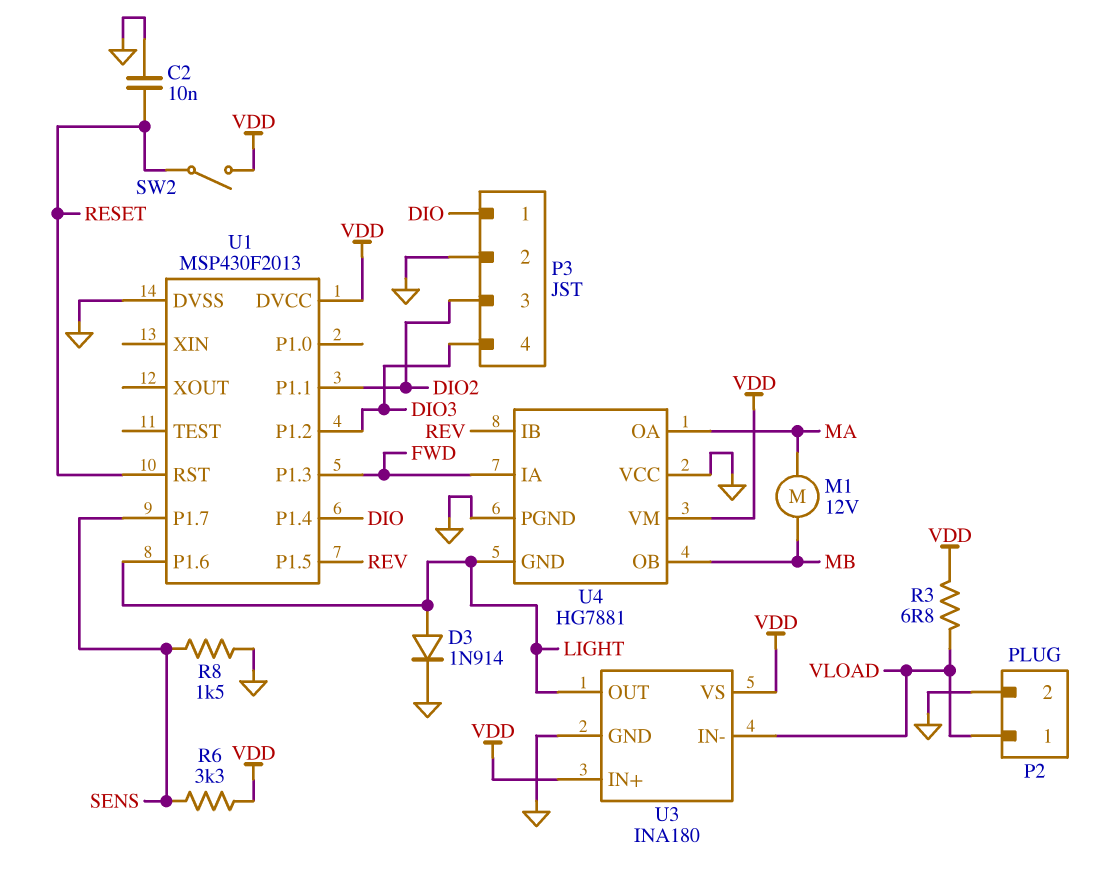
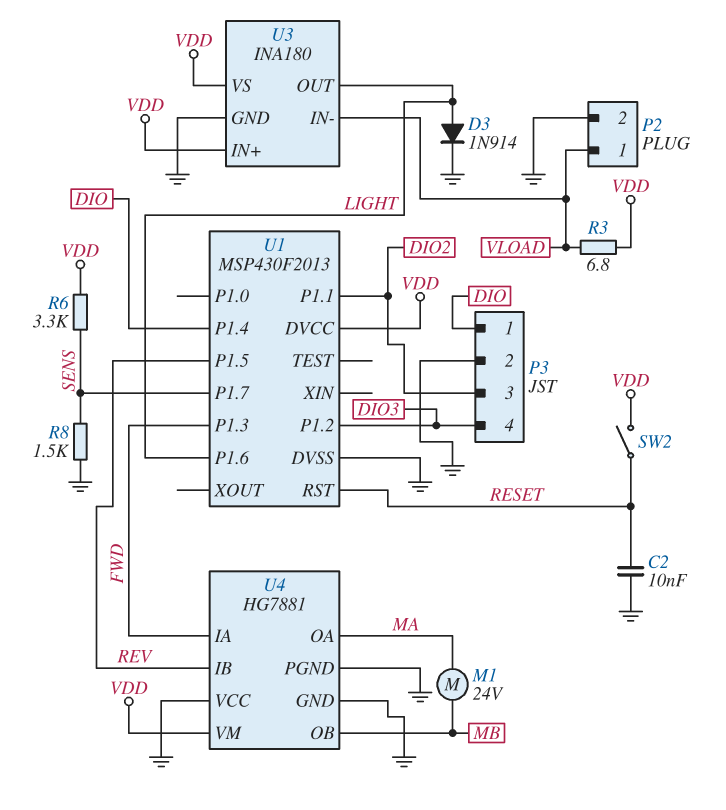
M1: motor 12V (MA, MB) -> motor 24V (MA, MB)
U4 pin GND: LIGHT -> GND

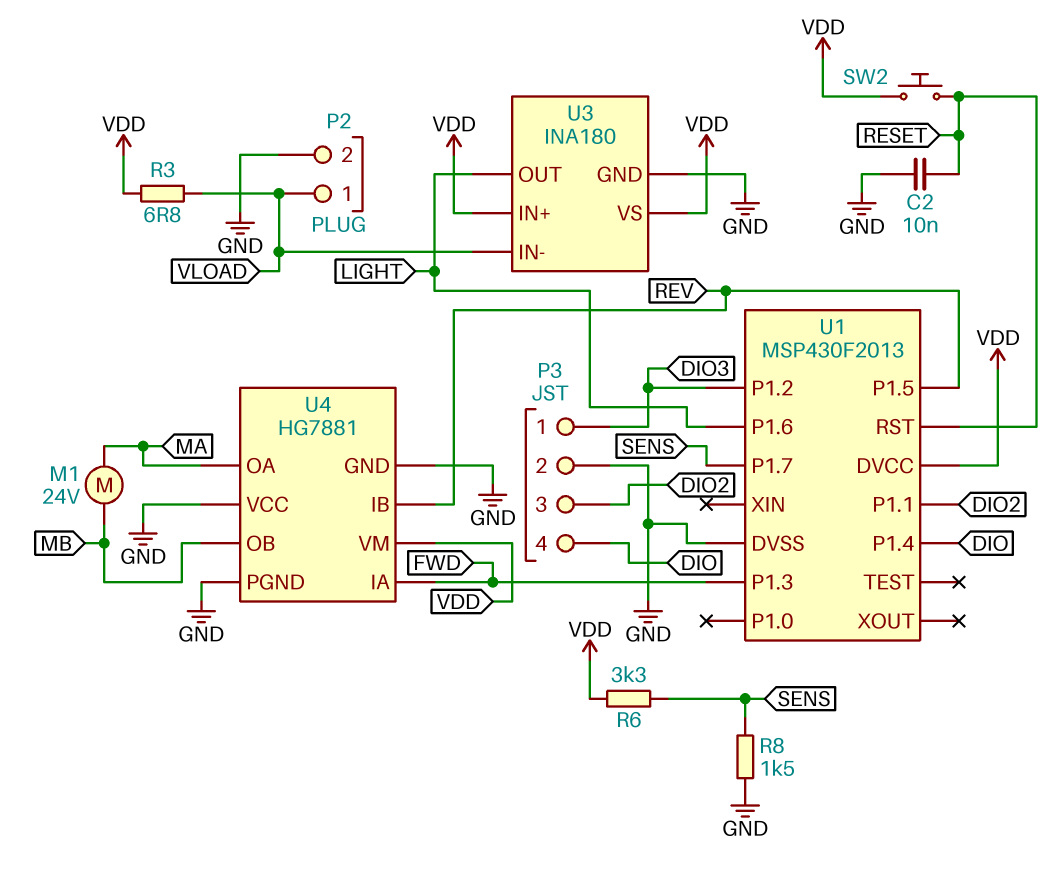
D3: diode 1N914 (A LIGHT, K GND) -> none
P3 pin 1: DIO -> DIO3
P3 pin 4: DIO3 -> DIO
SW2: switch (RESET, VDD) -> button (RESET, VDD)

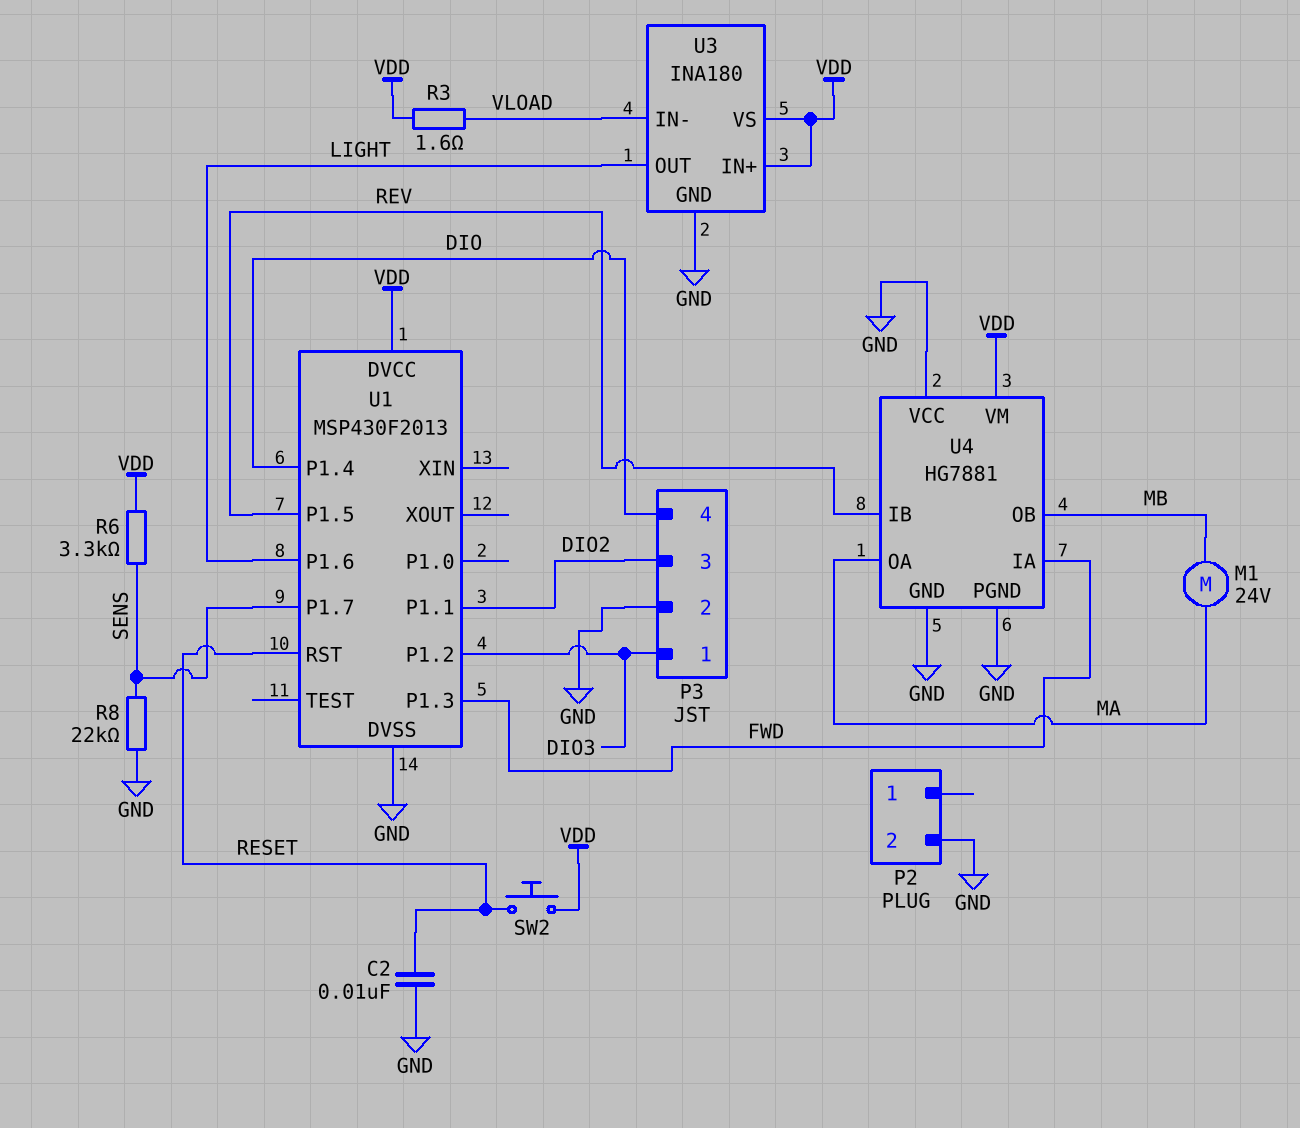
P2 pin 1: VLOAD -> none
R3: 6.8 (VDD, VLOAD) -> 1.6 (VDD, VLOAD)
R8: 1.5k (GND, SENS) -> 22k (GND, SENS)

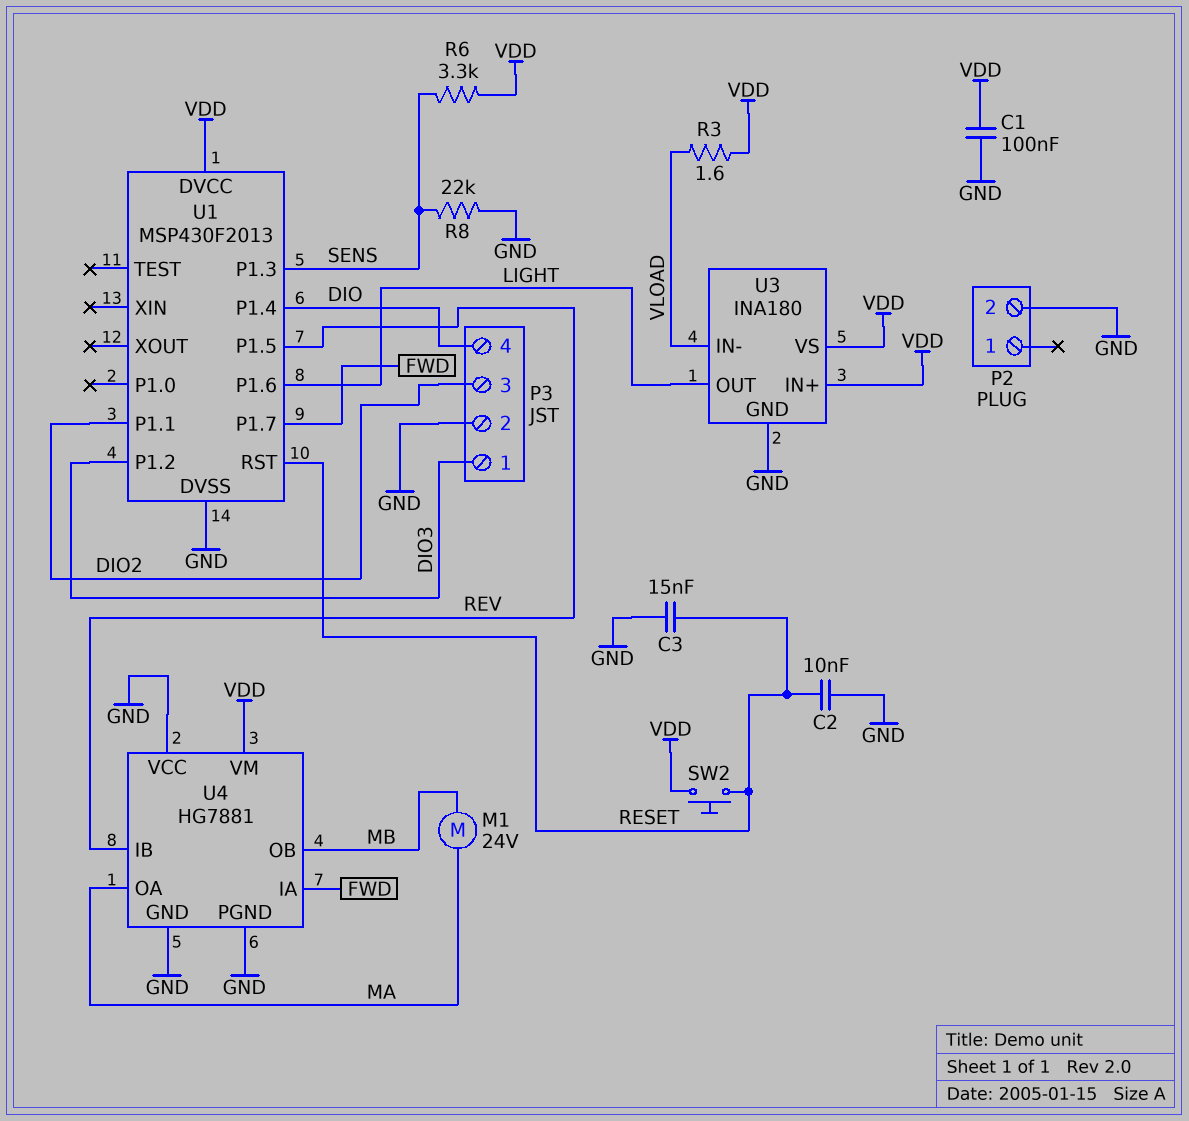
C1: none -> 100nF (GND, VDD)
C3: none -> 15nF (GND, RESET)
U1 pin P1.3: FWD -> SENS
U1 pin P1.7: SENS -> FWD

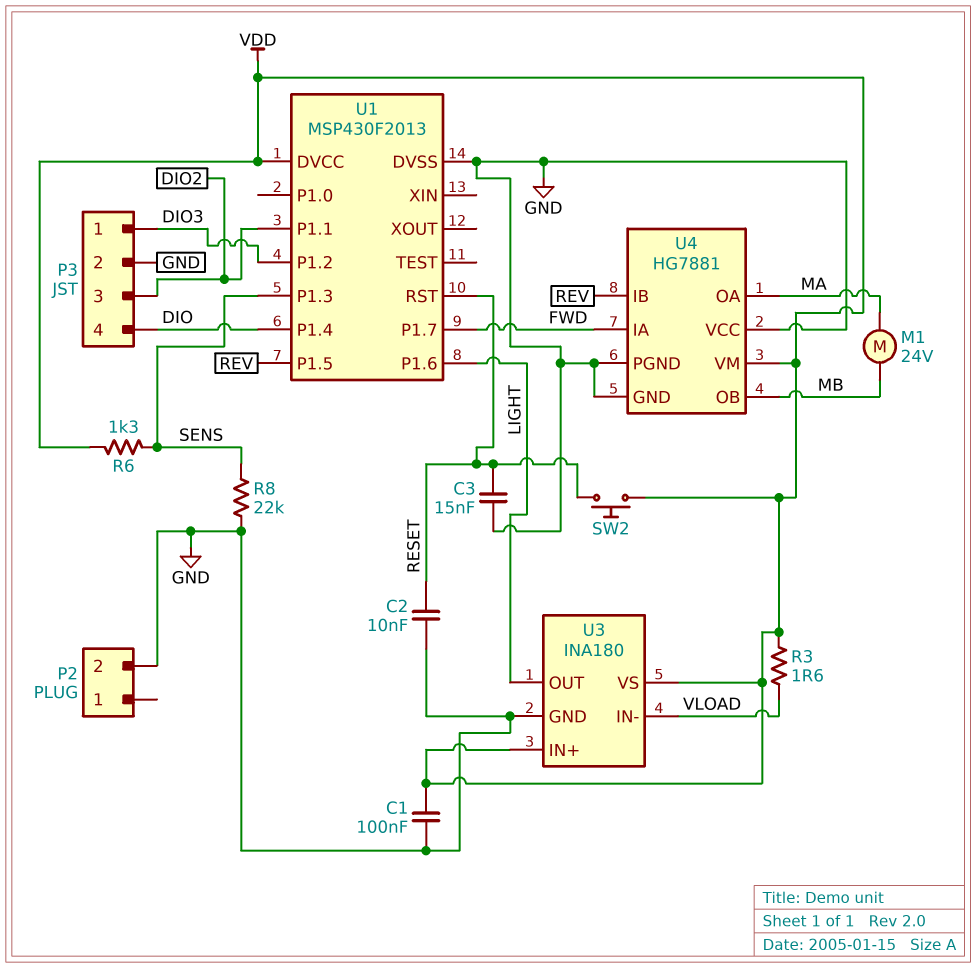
R6: 3.3k (SENS, VDD) -> 1.3k (SENS, VDD)

